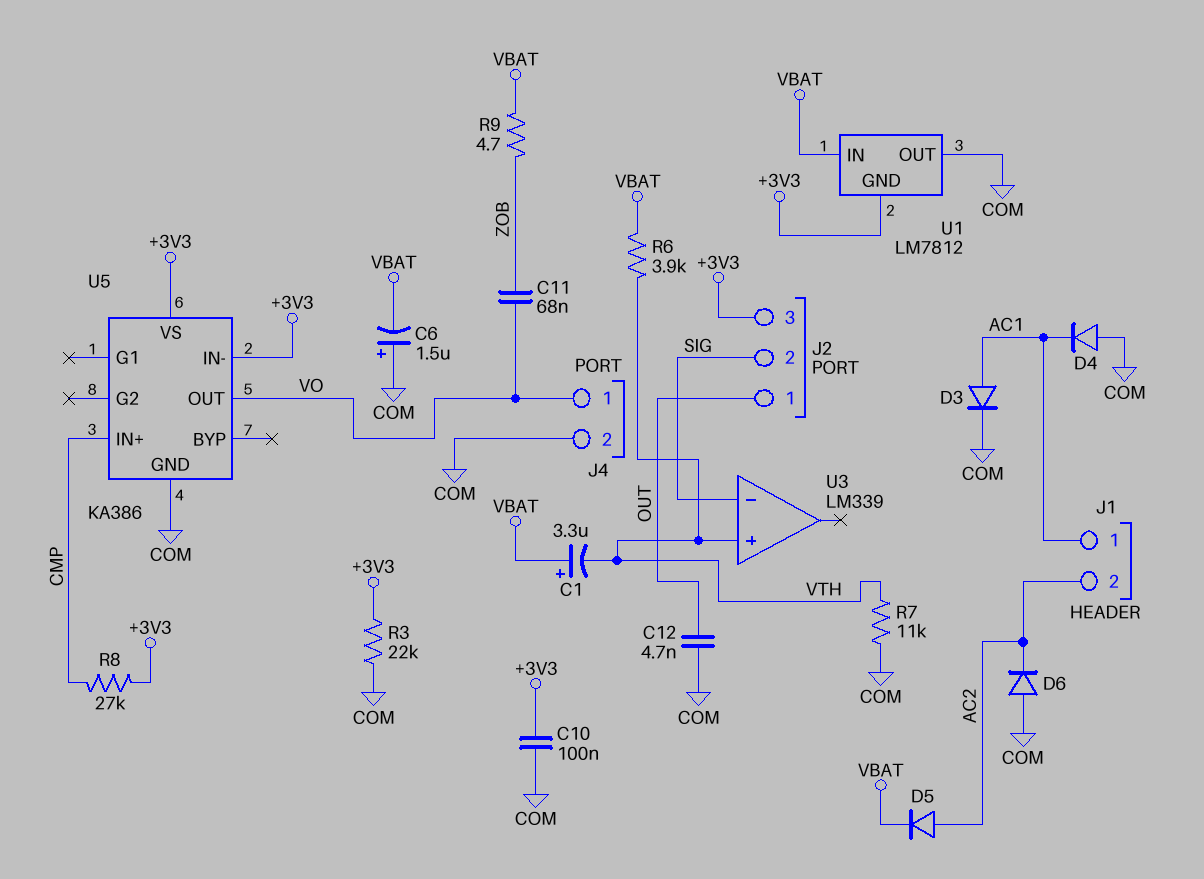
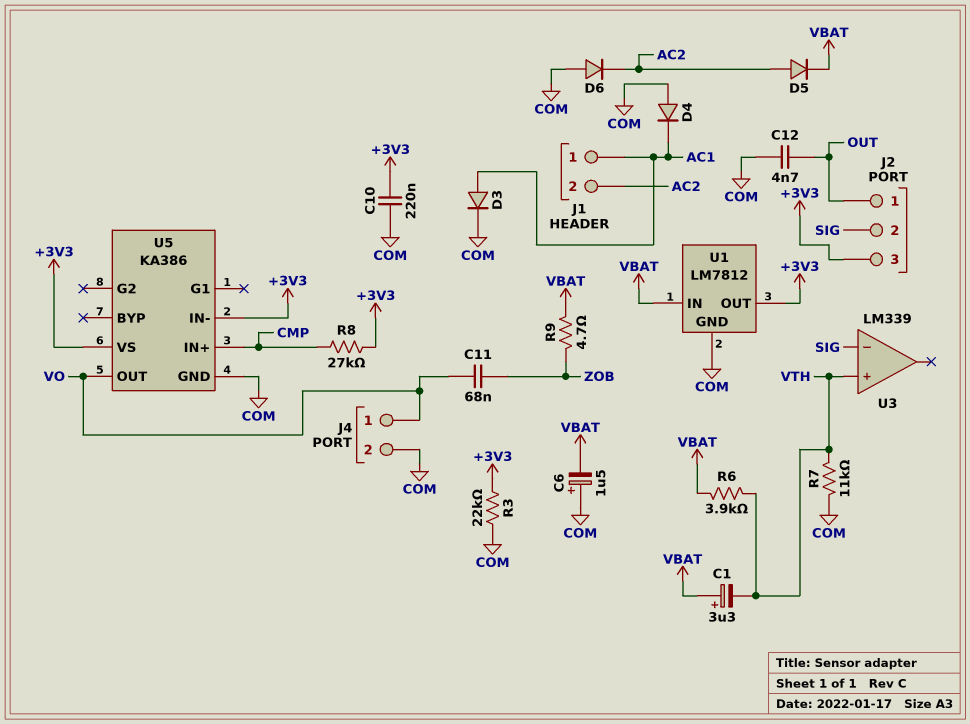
C10: 100nF (+3V3, COM) -> 220nF (+3V3, COM)
U1 pin GND: +3V3 -> COM
U1 pin OUT: COM -> +3V3

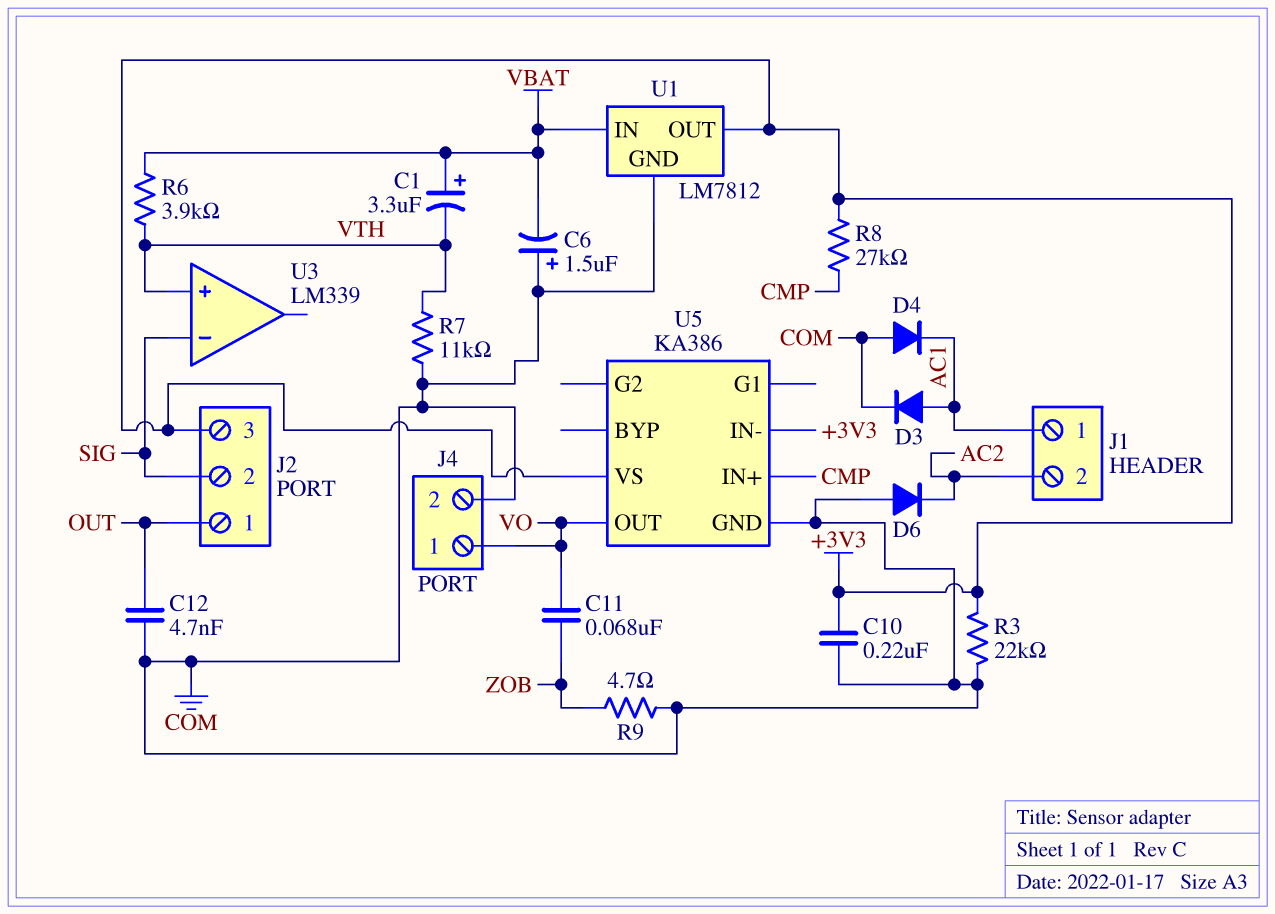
D5: diode (A AC2, K VBAT) -> none
R9: 4.7 (VBAT, ZOB) -> 4.7 (COM, ZOB)

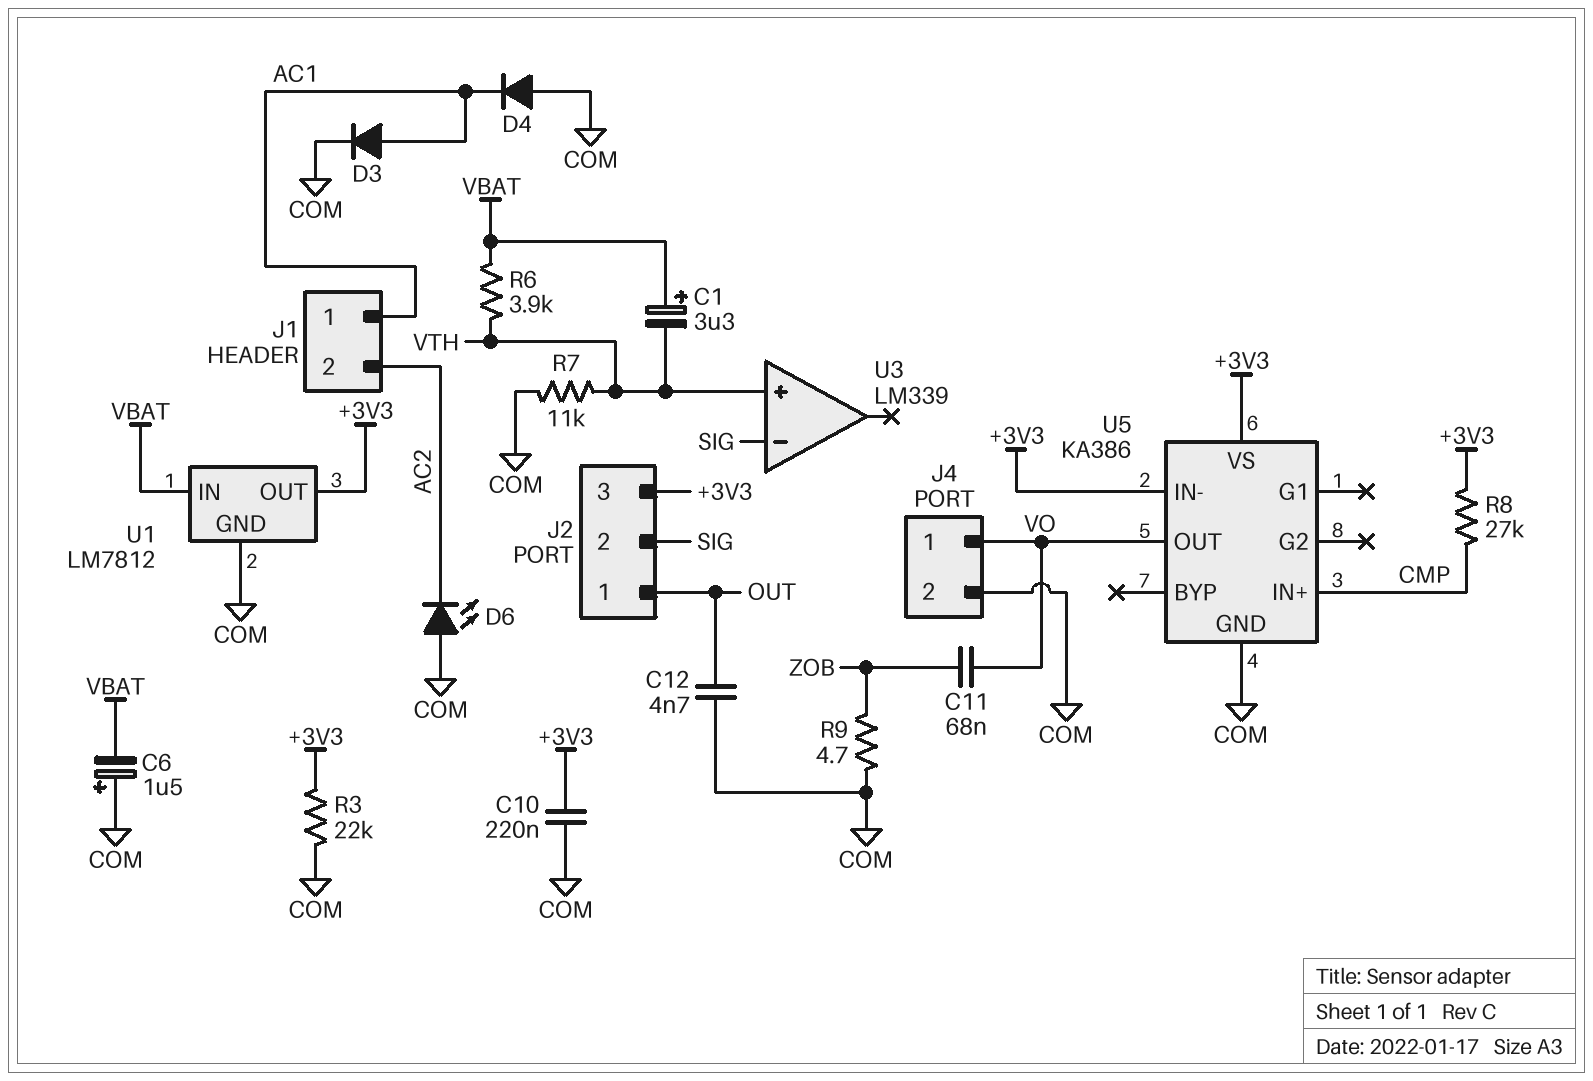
D6: diode (A COM, K AC2) -> LED (A COM, K AC2)

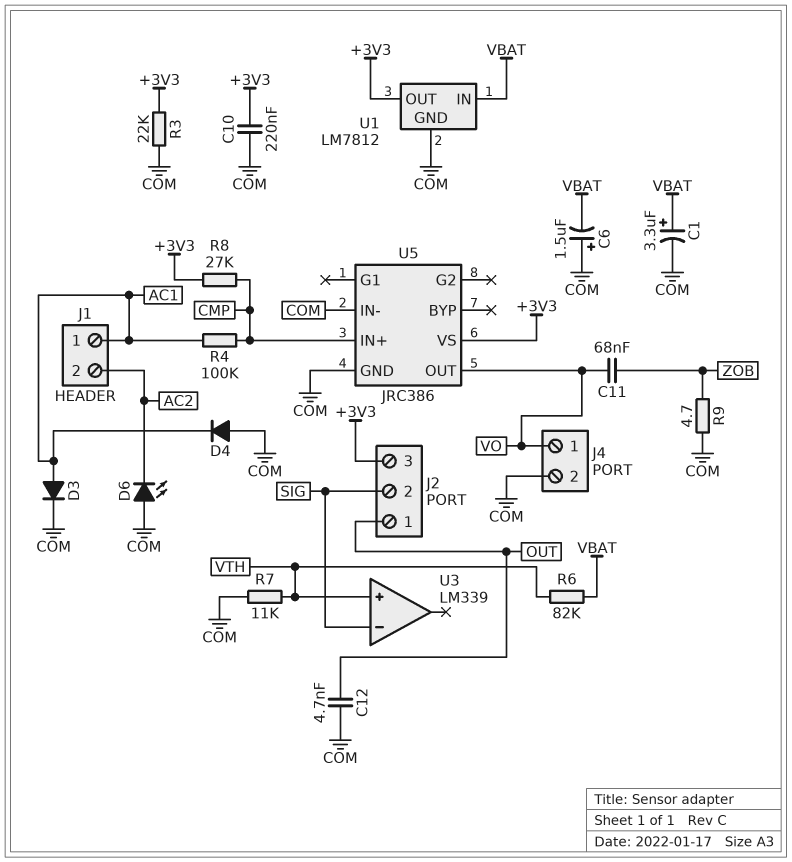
C1: 3.3uF (plus VBAT, minus VTH) -> 3.3uF (plus VBAT, minus COM)
R4: none -> 100k (AC1, CMP)
R6: 3.9k (VBAT, VTH) -> 82k (VBAT, VTH)
U5: KA386 -> JRC386
U5 pin IN-: +3V3 -> COM

